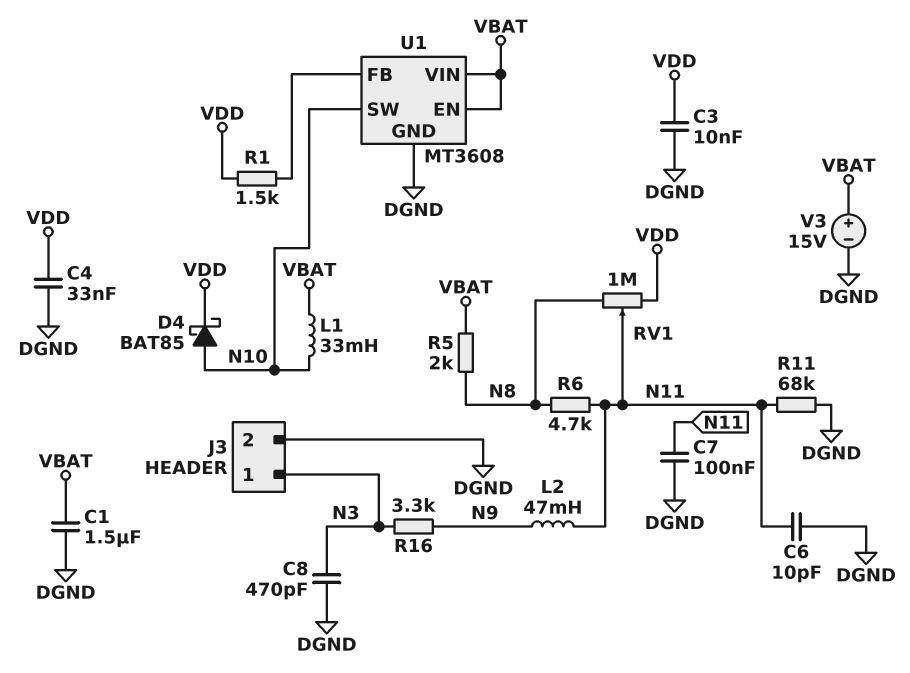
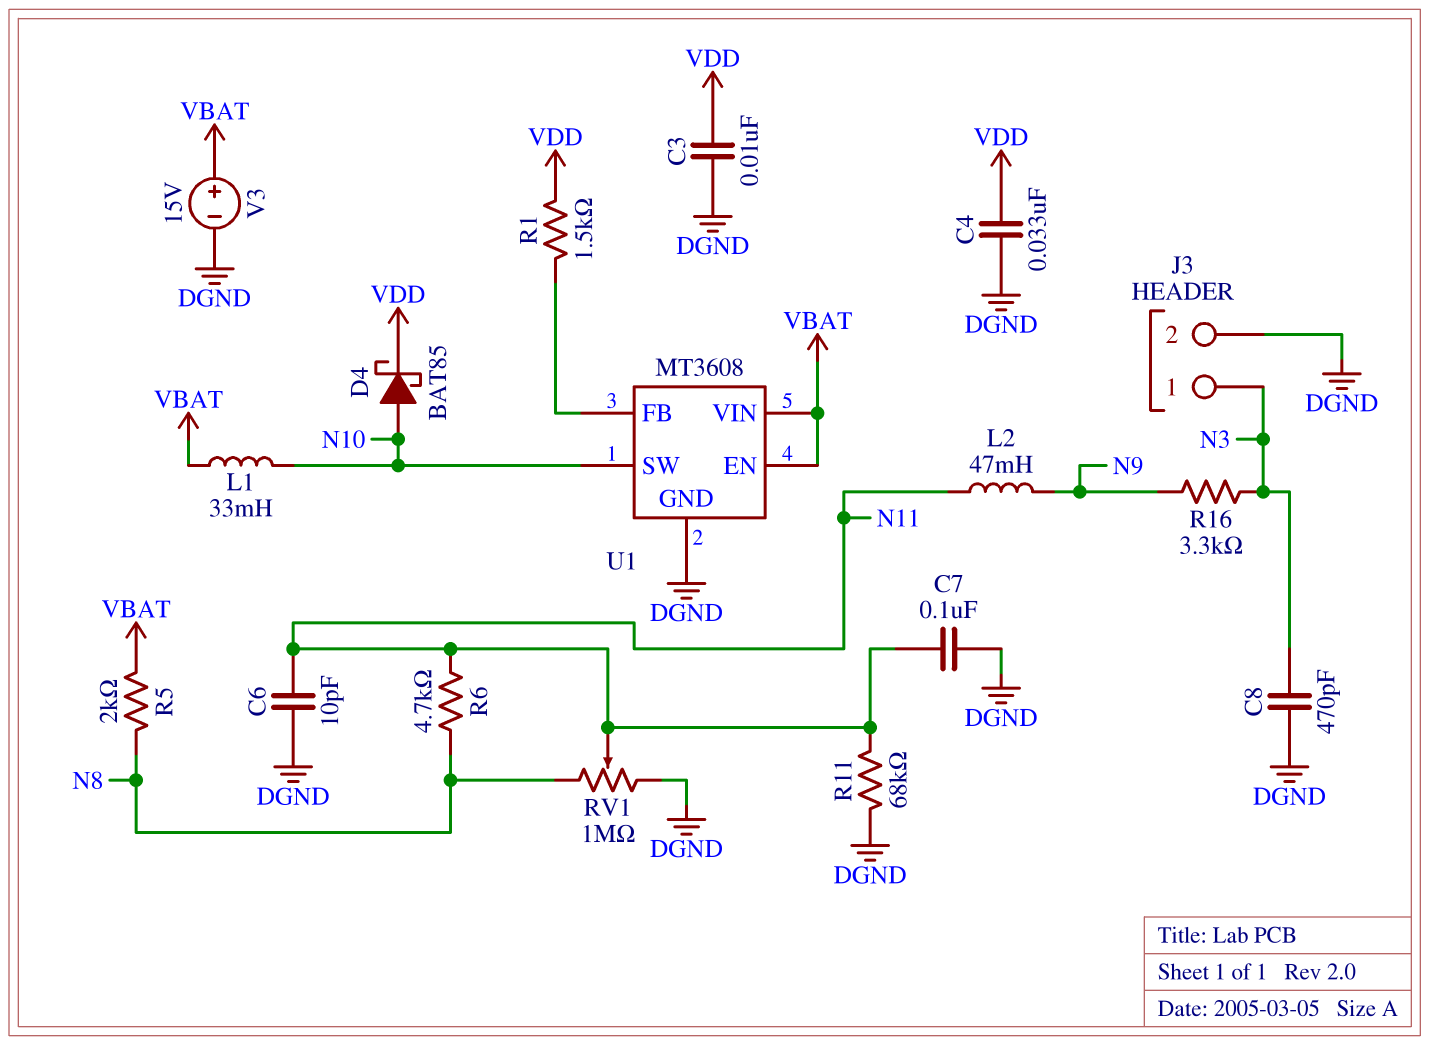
C1: 1.5uF (DGND, VBAT) -> none
RV1: 1M (N8, VDD, wiper N11) -> 1M (DGND, N8, wiper N11)

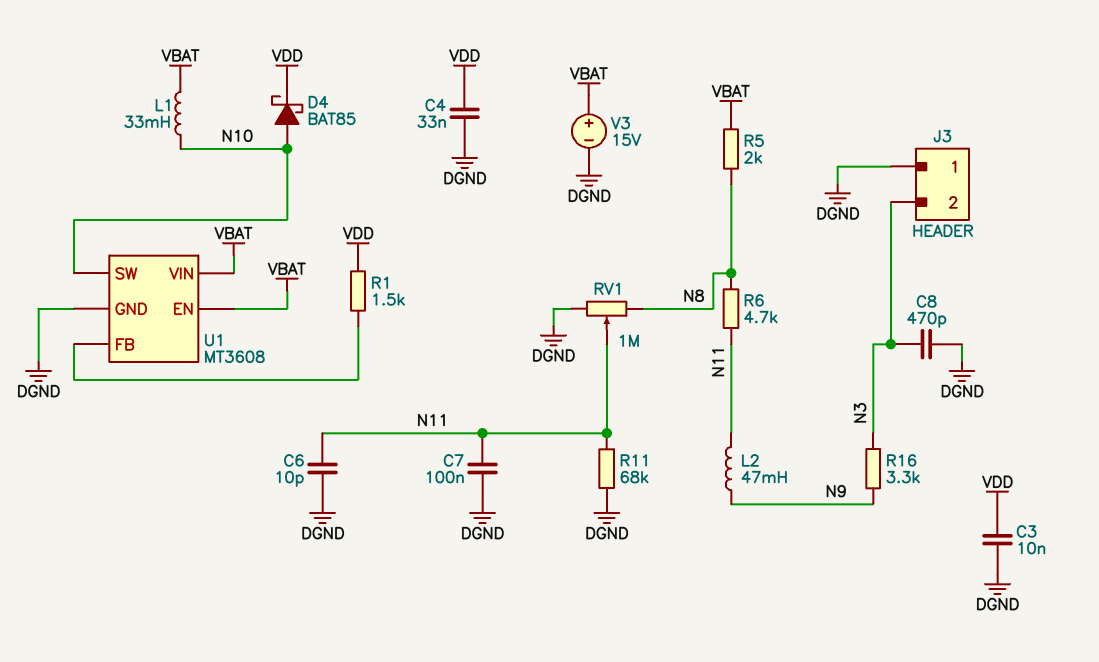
J3 pin 1: N3 -> DGND
J3 pin 2: DGND -> N3

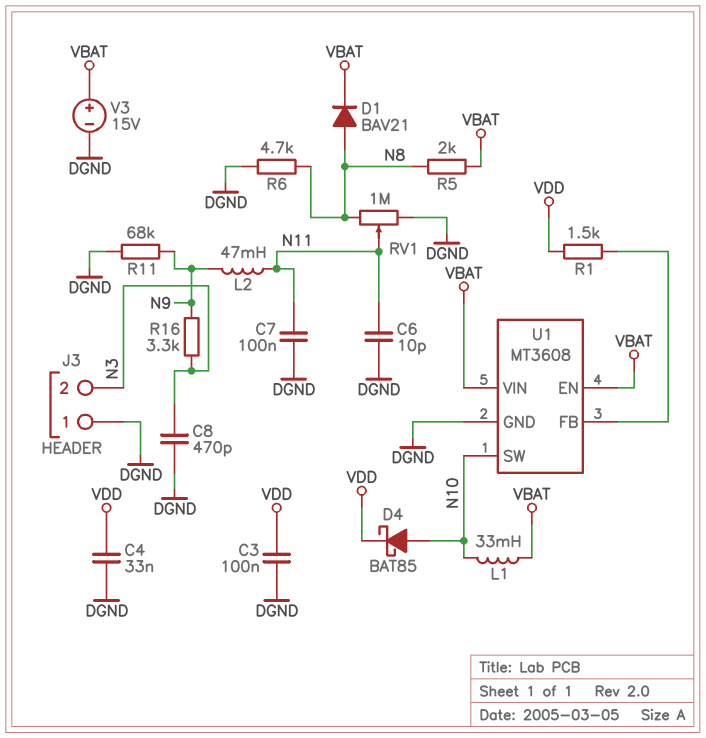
C3: 10nF (DGND, VDD) -> 100nF (DGND, VDD)
D1: none -> diode BAV21 (A N8, K VBAT)
R6: 4.7k (N8, N11) -> 4.7k (DGND, N8)
R11: 68k (DGND, N11) -> 68k (DGND, N9)

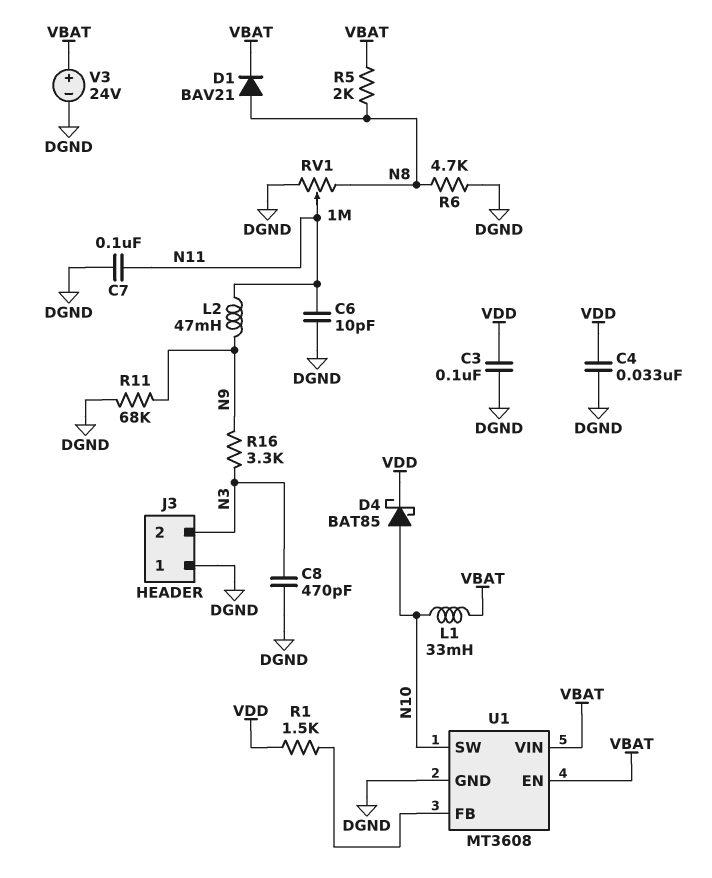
V3: 15V (plus VBAT, minus DGND) -> 24V (plus VBAT, minus DGND)

